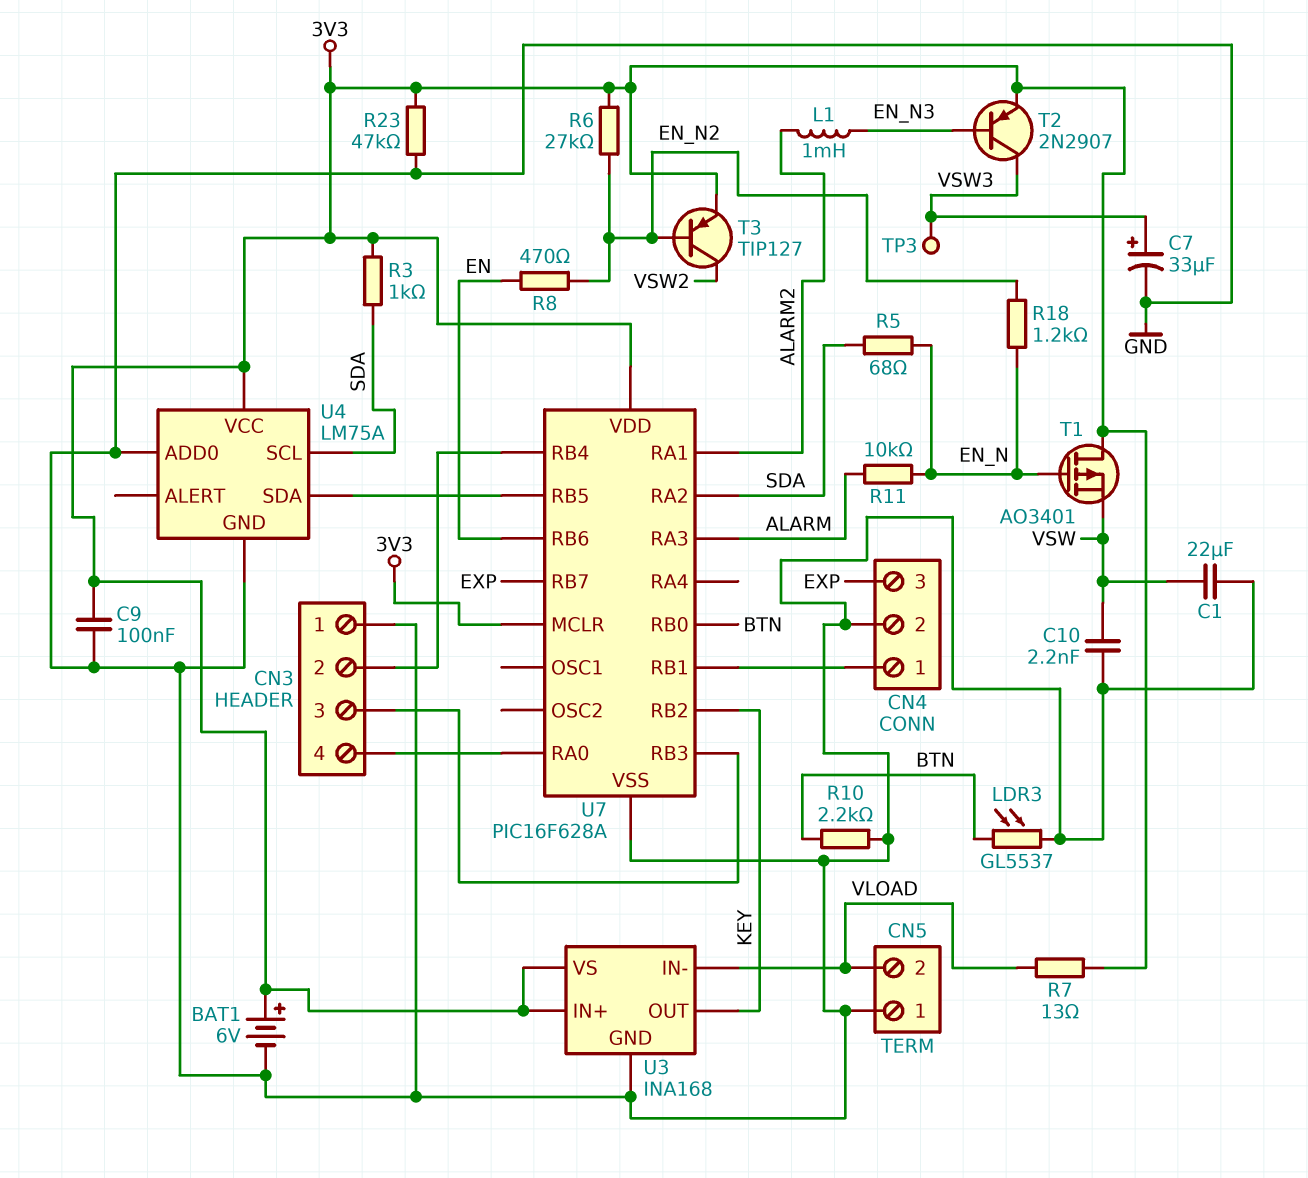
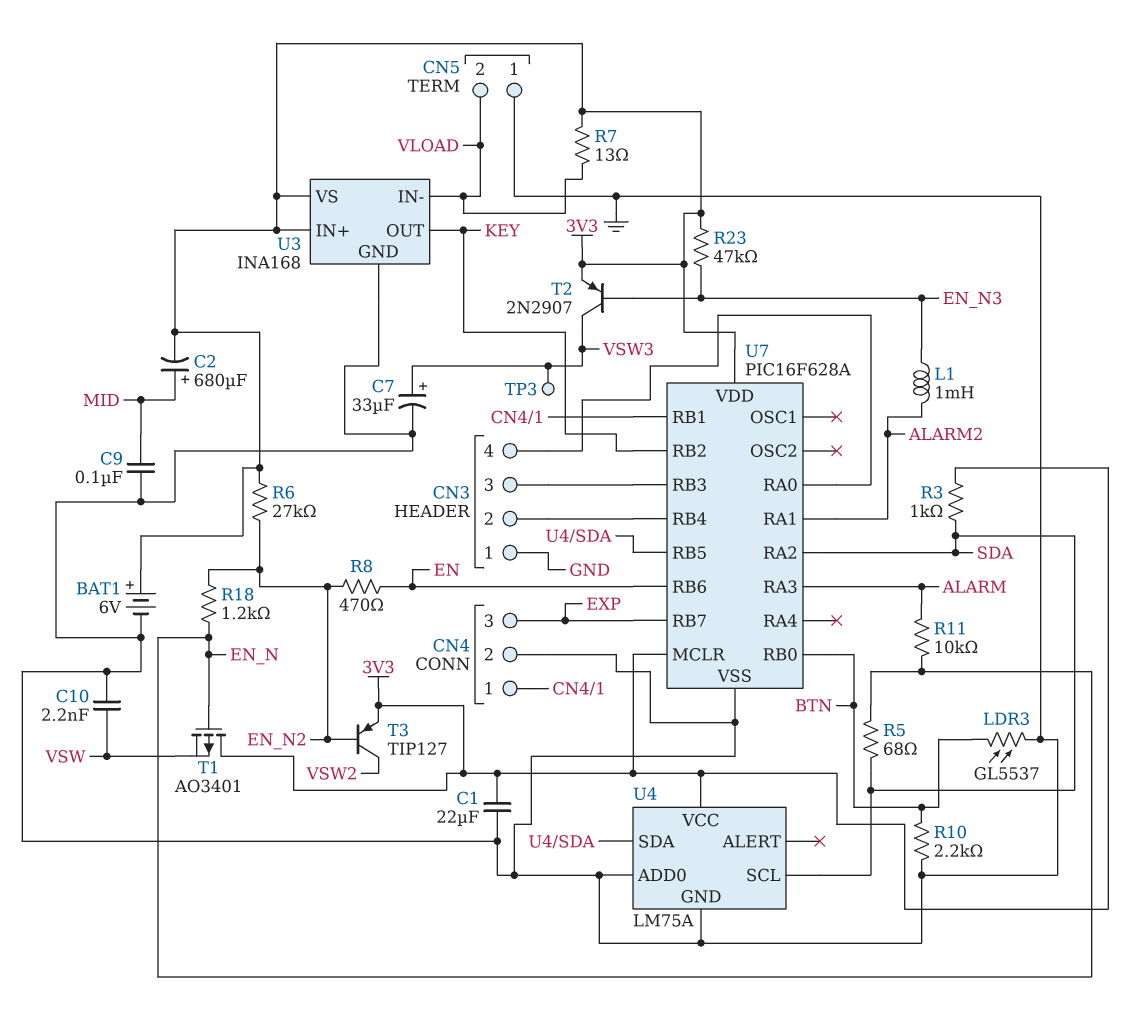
C1: 22uF (GND, VSW) -> 22uF (3V3, GND)
C2: none -> 680uF (plus MID, minus 3V3)
C9: 100nF (3V3, GND) -> 100nF (GND, MID)
R23: 47k (3V3, GND) -> 47k (3V3, EN_N3)

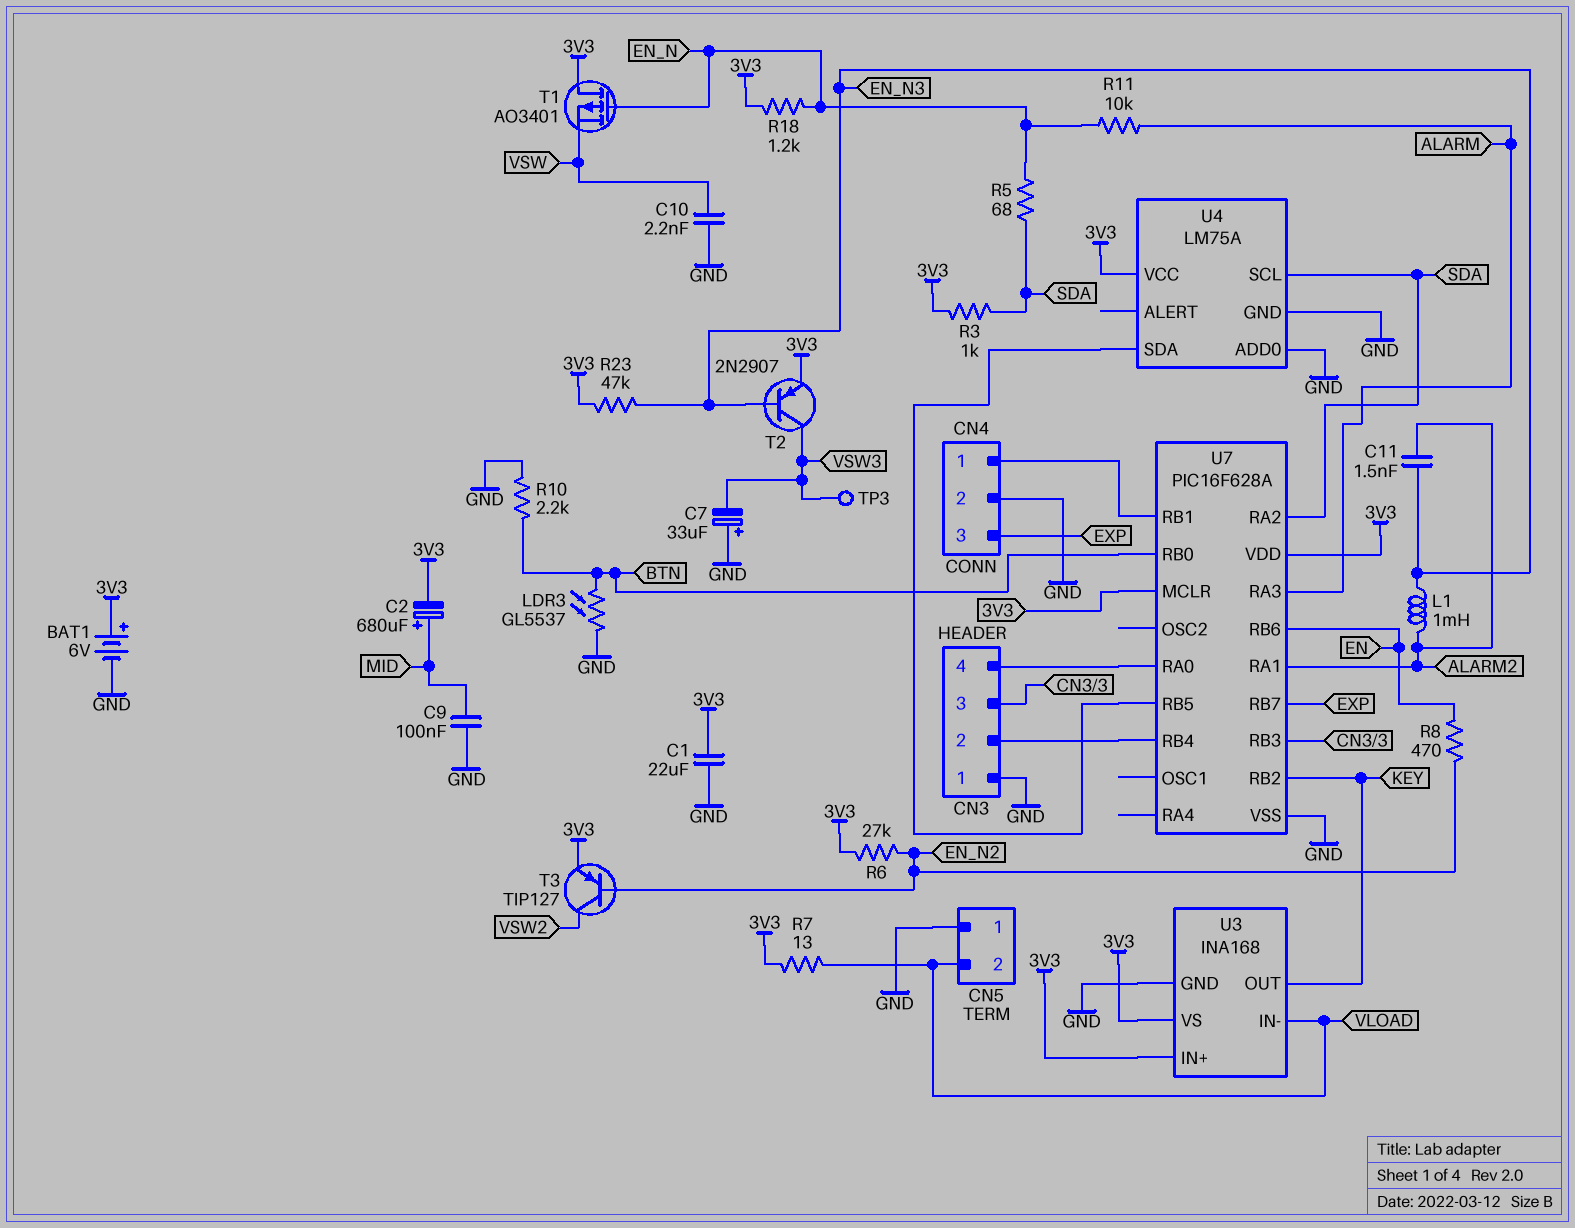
C7: 33uF (plus VSW3, minus GND) -> 33uF (plus GND, minus VSW3)
C11: none -> 1.5nF (ALARM2, EN_N3)
R18: 1.2k (EN_N, EN_N2) -> 1.2k (3V3, EN_N)

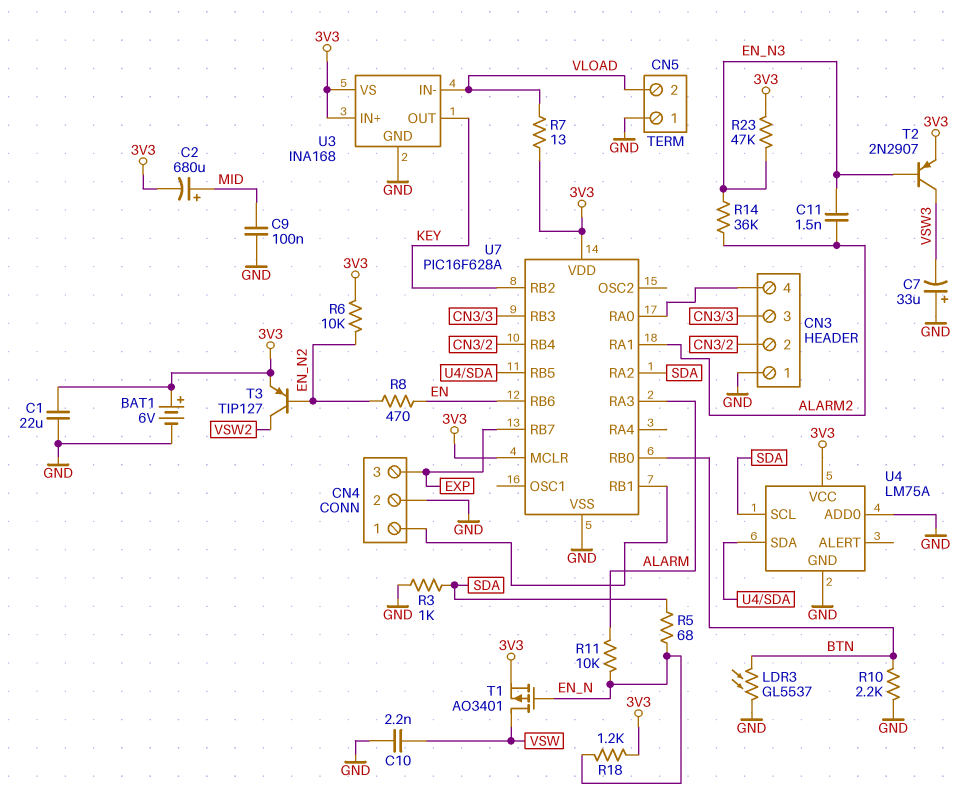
L1: 1mH (ALARM2, EN_N3) -> none
R3: 1k (3V3, SDA) -> 1k (GND, SDA)
R6: 27k (3V3, EN_N2) -> 10k (3V3, EN_N2)
R14: none -> 36k (ALARM2, EN_N3)
T1: PMOS AO3401 (G EN_N, D 3V3, S VSW) -> PMOS AO3401 (G EN_N, D VSW, S 3V3)
TP3: test point (VSW3) -> none

